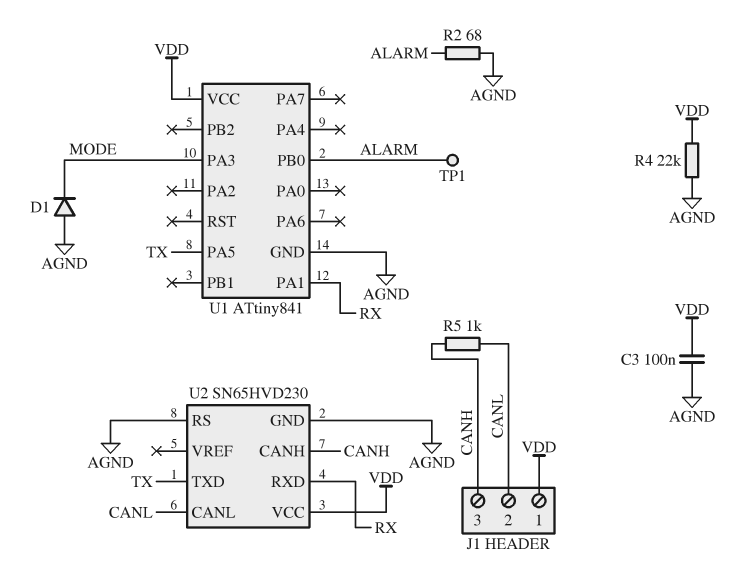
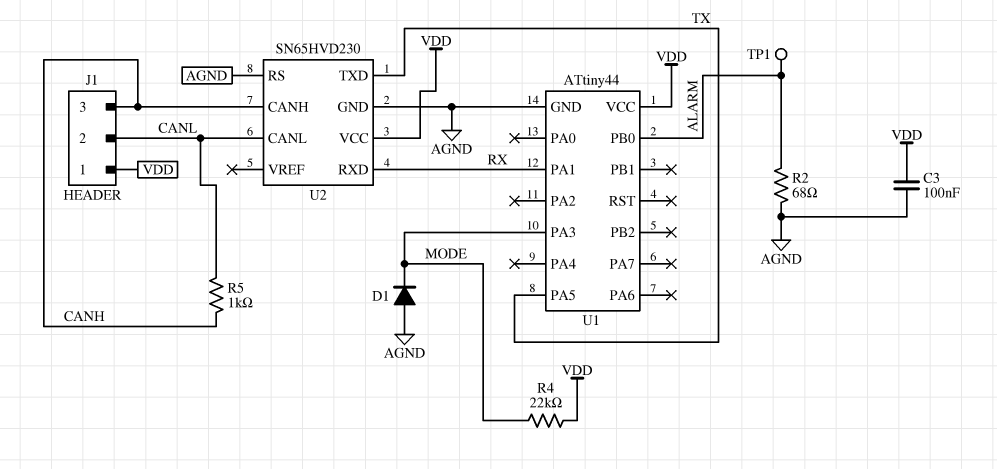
R4: 22k (AGND, VDD) -> 22k (MODE, VDD)
U1: ATtiny841 -> ATtiny44

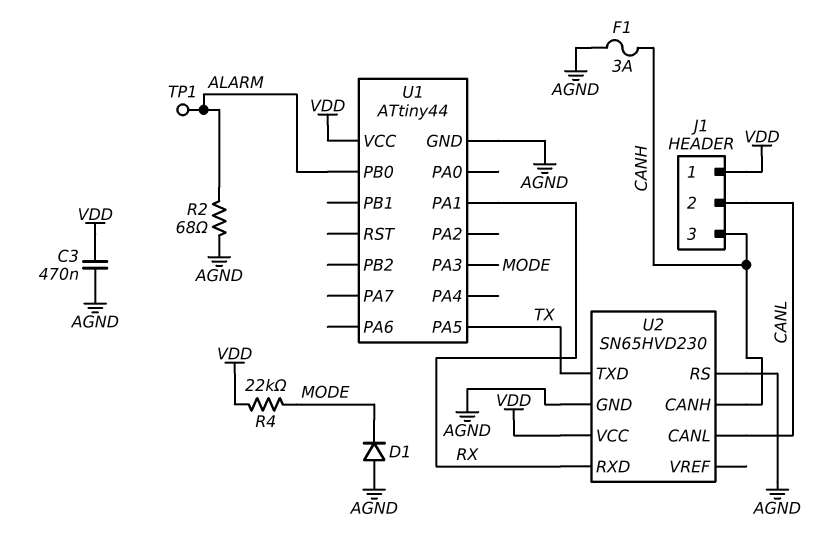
C3: 100nF (AGND, VDD) -> 470nF (AGND, VDD)
F1: none -> 3A (AGND, CANH)
R5: 1k (CANH, CANL) -> none

